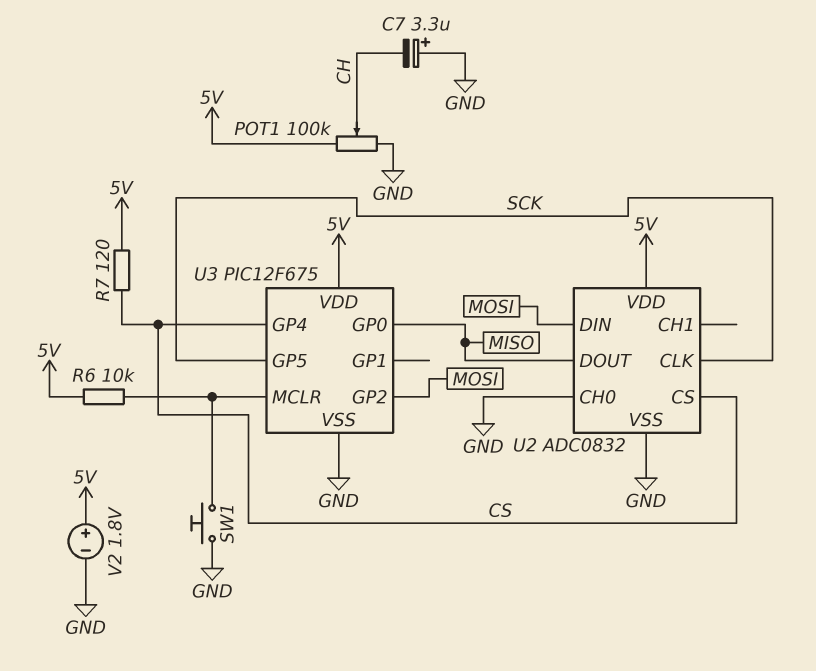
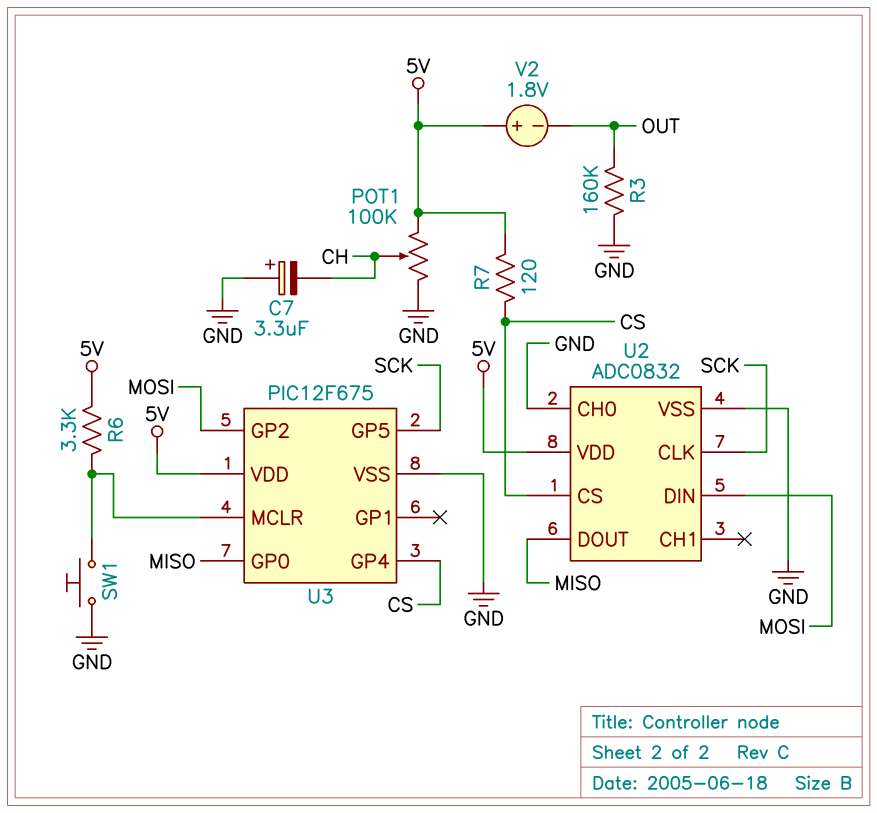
R3: none -> 160k (GND, OUT)
R6: 10k (5V, U3/MCLR) -> 3.3k (5V, U3/MCLR)
V2: 1.8V (plus 5V, minus GND) -> 1.8V (plus 5V, minus OUT)

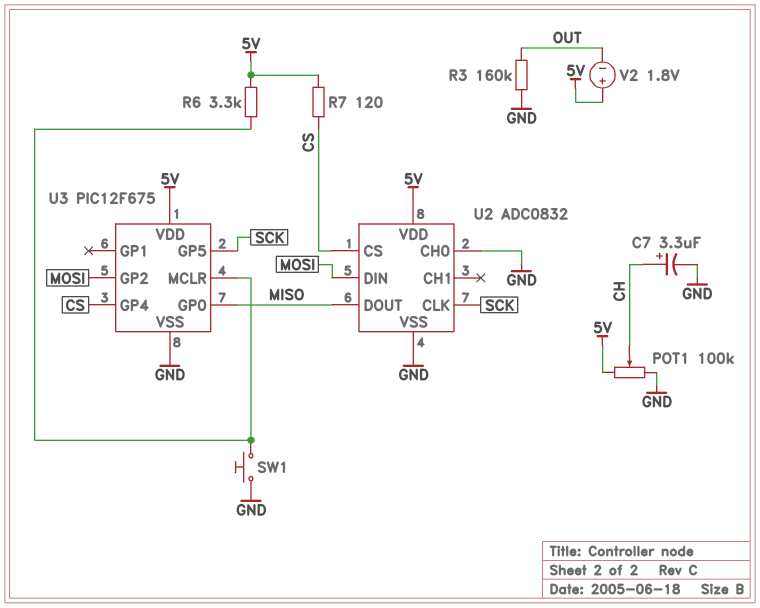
C7: 3.3uF (plus GND, minus CH) -> 3.3uF (plus CH, minus GND)

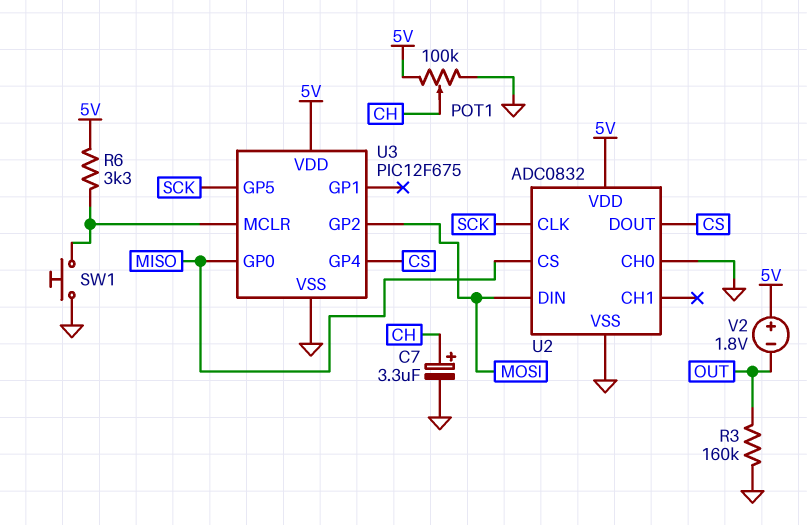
R7: 120 (5V, CS) -> none
U2 pin CS: CS -> MISO
U2 pin DOUT: MISO -> CS

